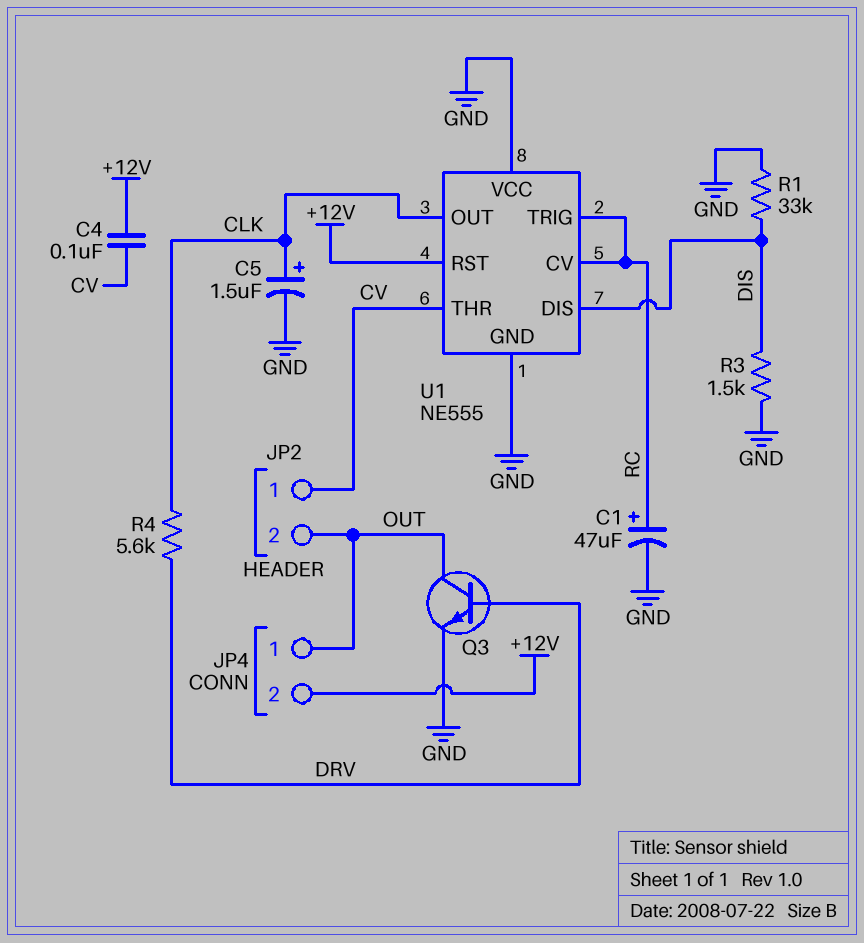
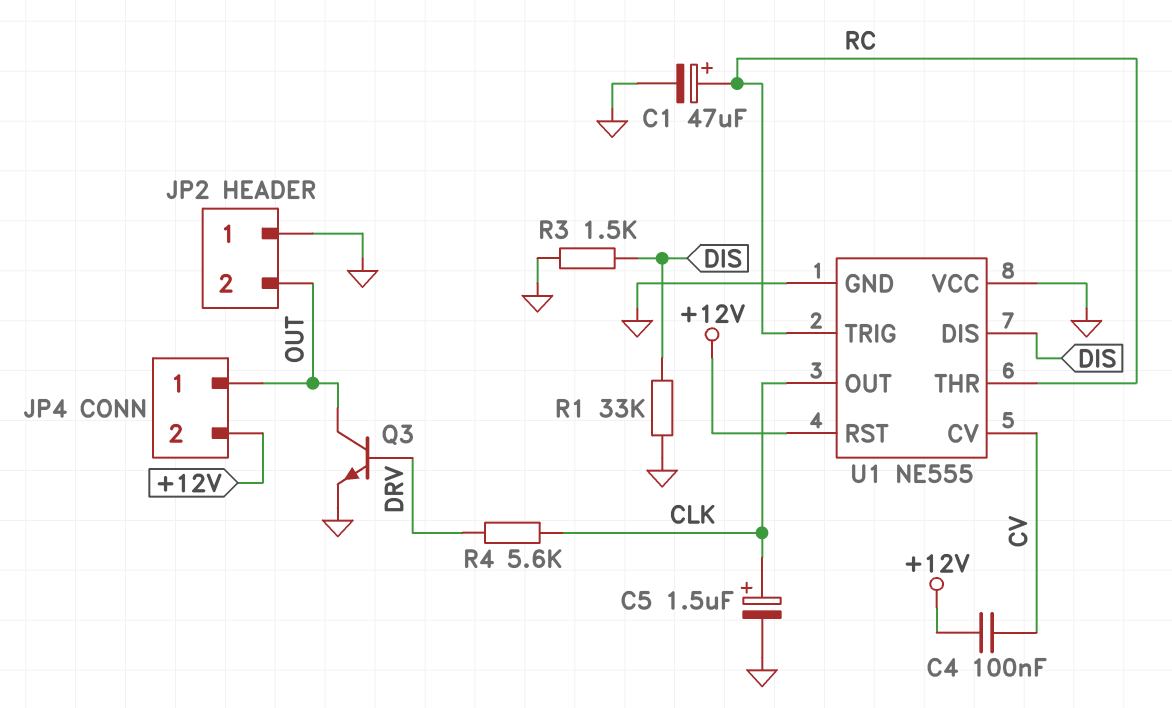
JP2 pin 1: CV -> GND
U1 pin CV: RC -> CV
U1 pin THR: CV -> RC

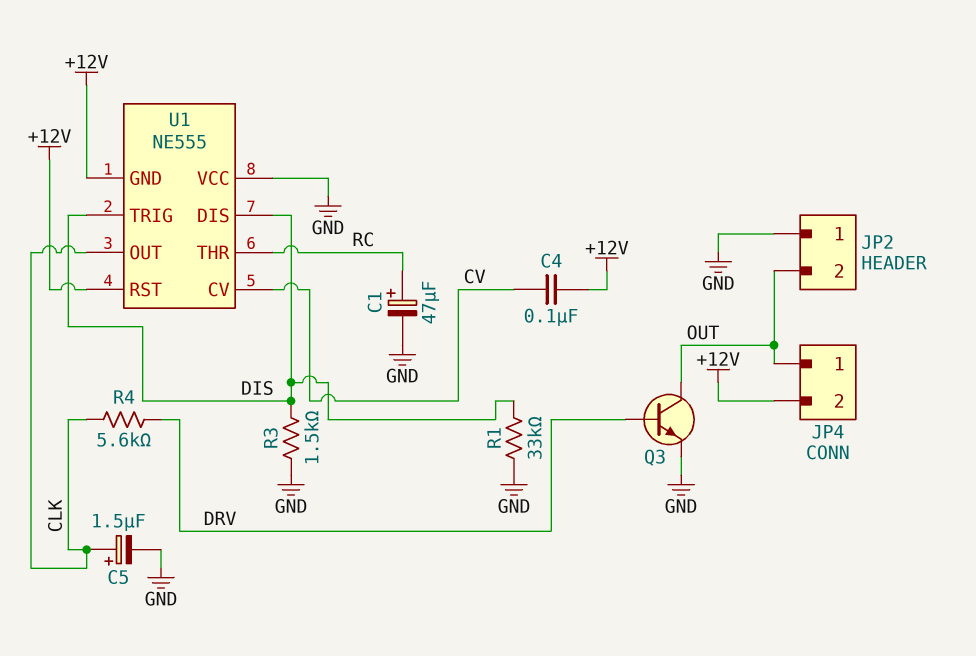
U1 pin GND: GND -> +12V
U1 pin TRIG: RC -> DIS

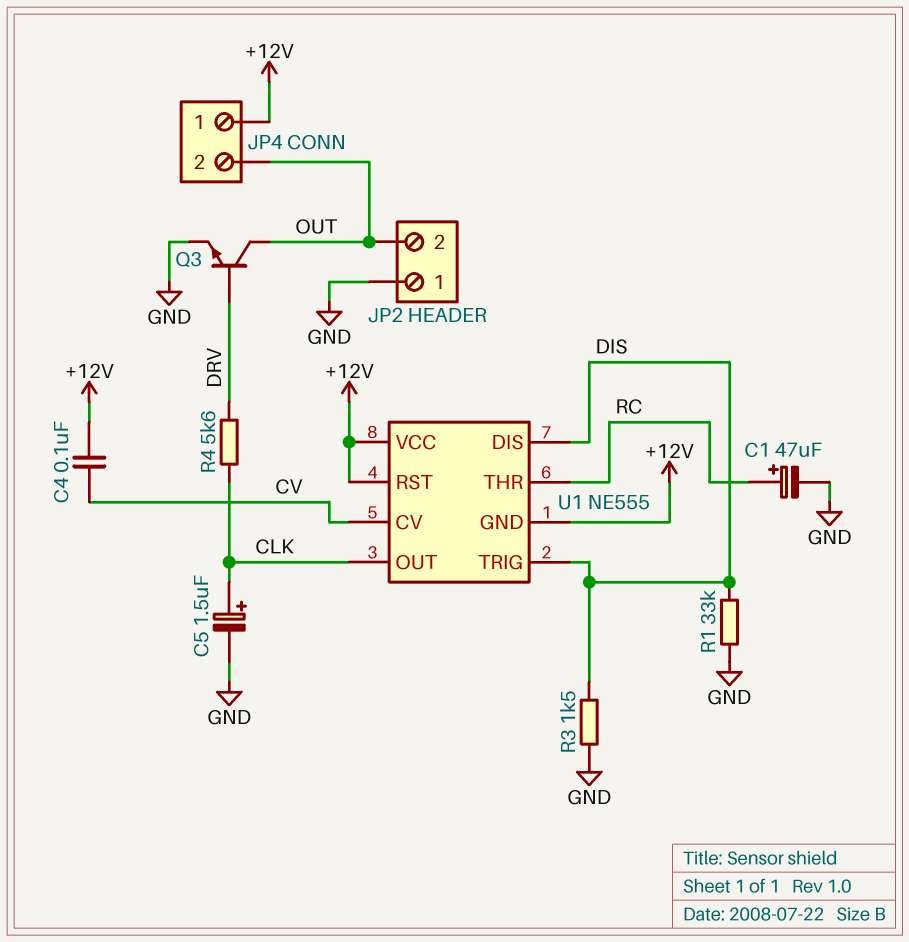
JP4 pin 1: OUT -> +12V
JP4 pin 2: +12V -> OUT
U1 pin VCC: GND -> +12V

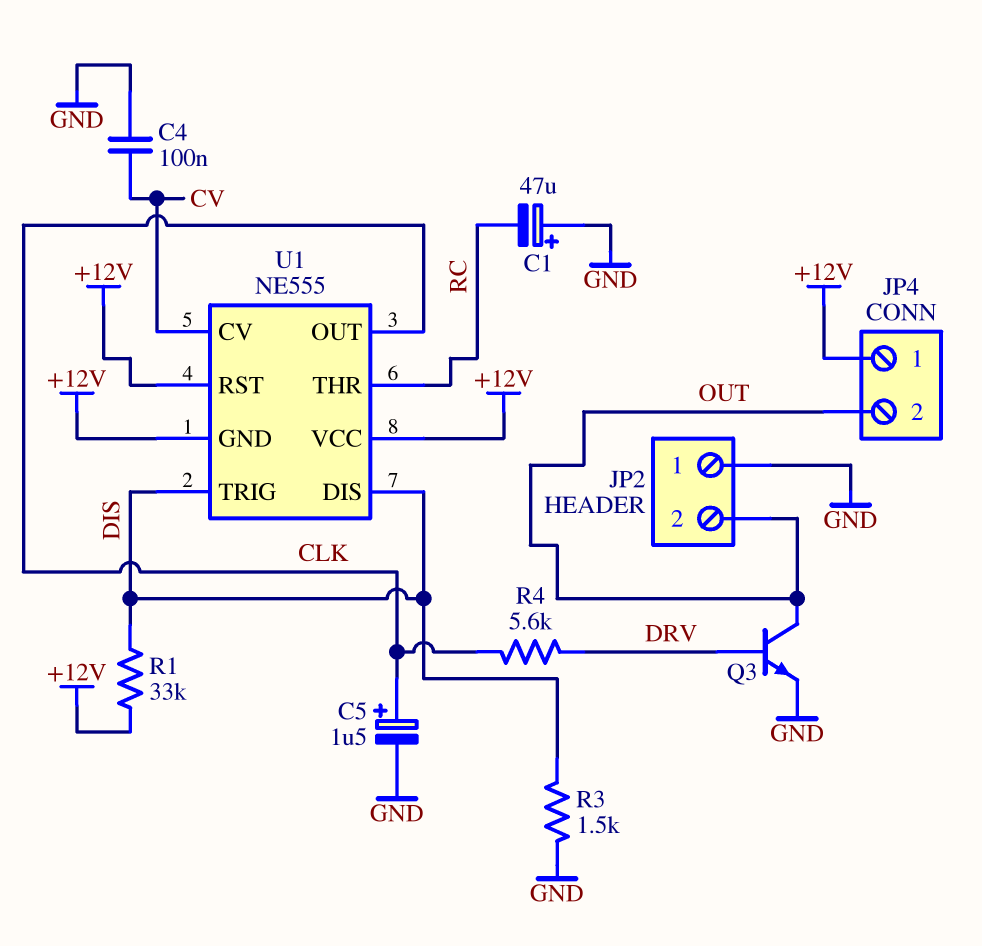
C1: 47uF (plus RC, minus GND) -> 47uF (plus GND, minus RC)
C4: 100nF (+12V, CV) -> 100nF (CV, GND)
R1: 33k (DIS, GND) -> 33k (+12V, DIS)

